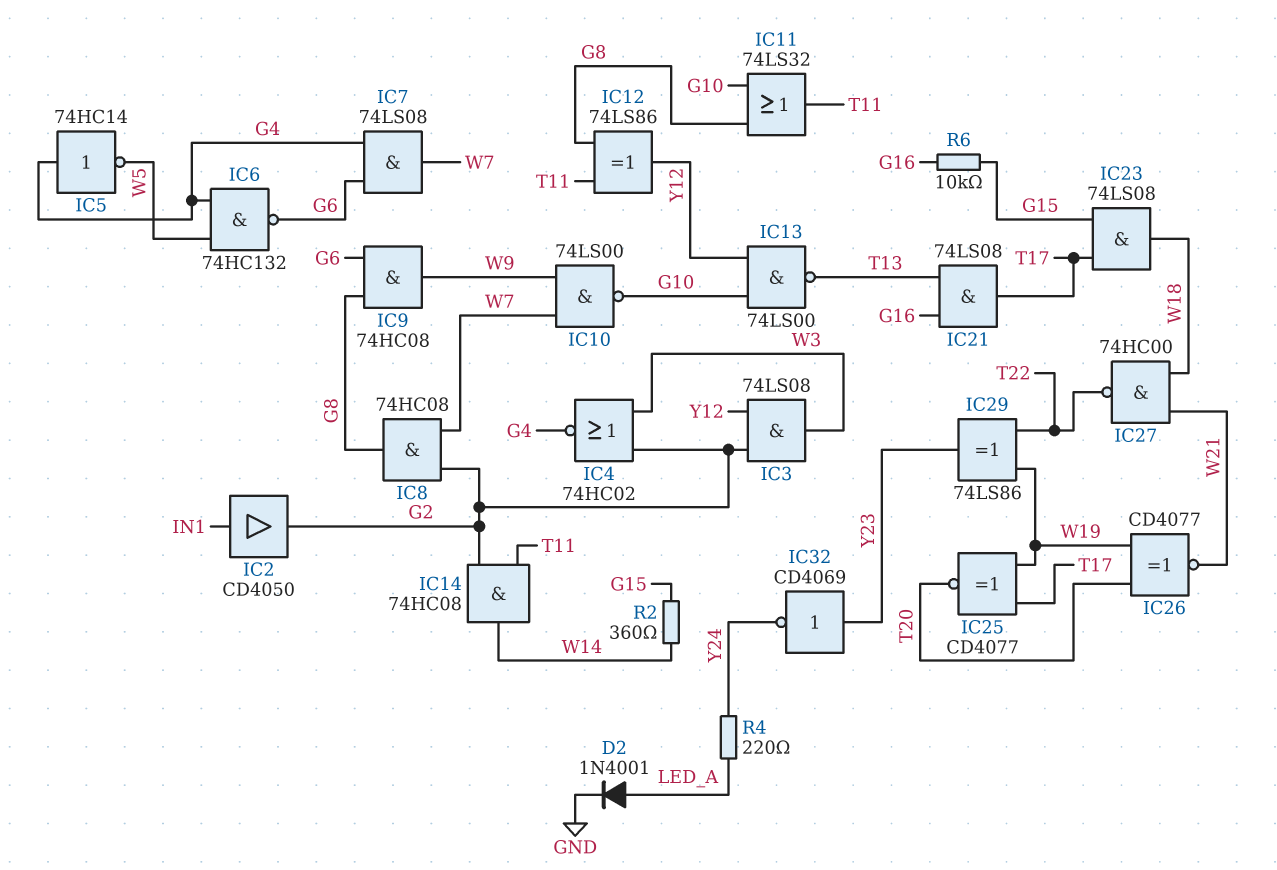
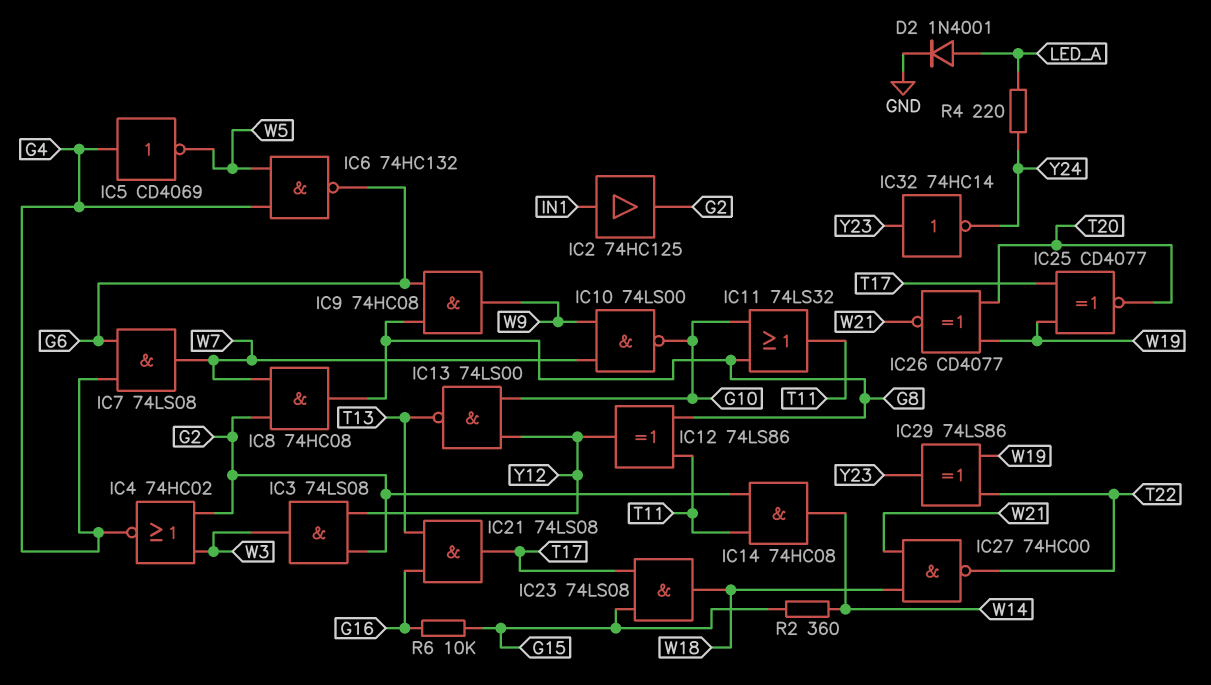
IC2: buffer CD4050 (in IN1, out G2) -> buffer 74HC125 (in IN1, out G2)
IC5: NOT 74HC14 (in G4, out W5) -> NOT CD4069 (in G4, out W5)
IC32: NOT CD4069 (in Y23, out Y24) -> NOT 74HC14 (in Y23, out Y24)

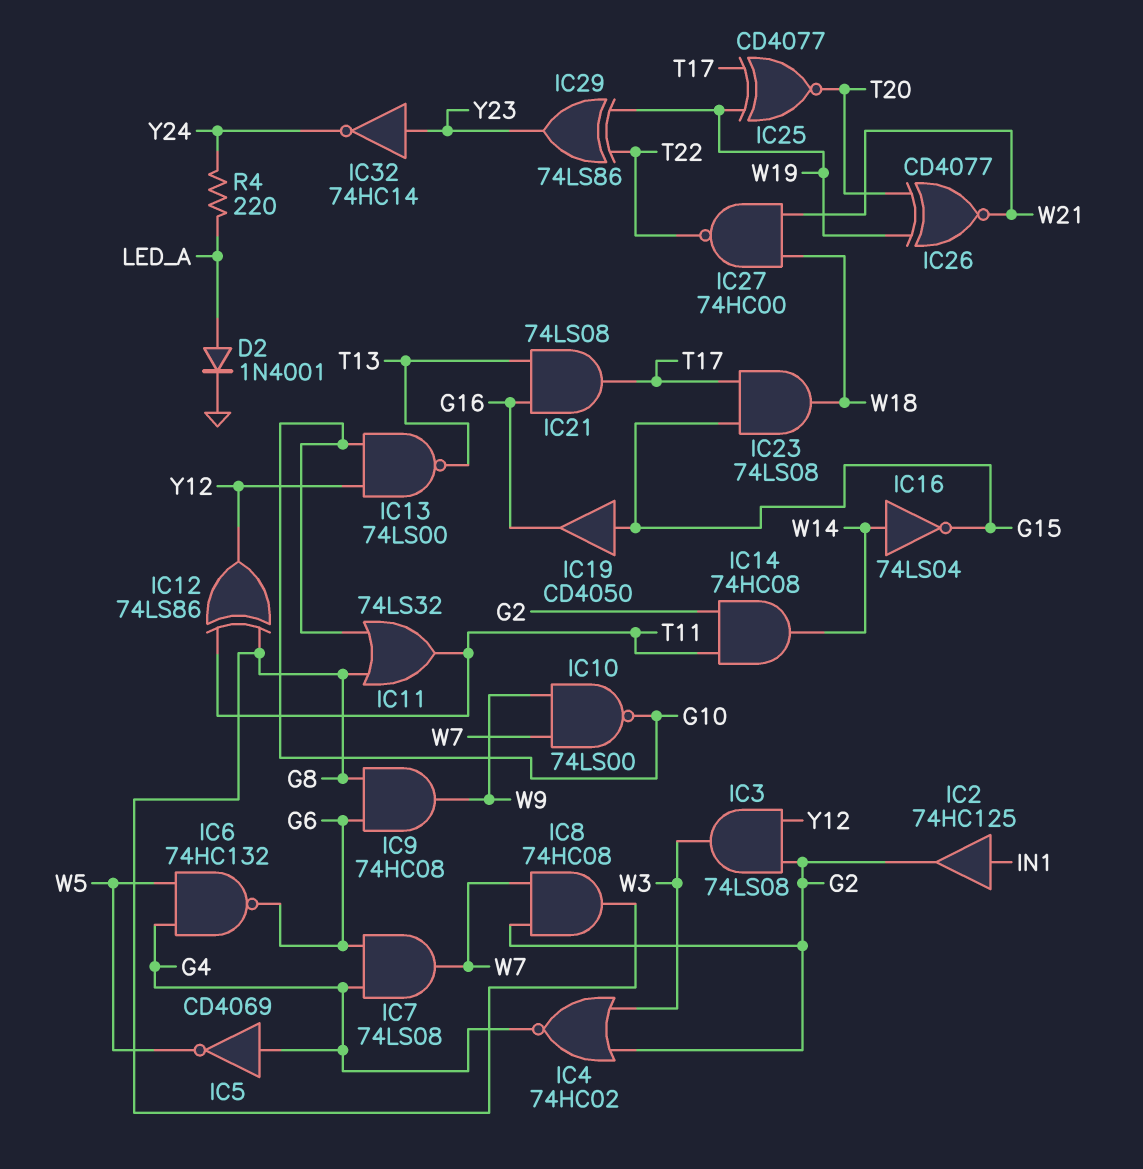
IC16: none -> NOT 74LS04 (in W14, out G15)
IC19: none -> buffer CD4050 (in G15, out G16)
R2: 360 (G15, W14) -> none
R6: 10k (G15, G16) -> none

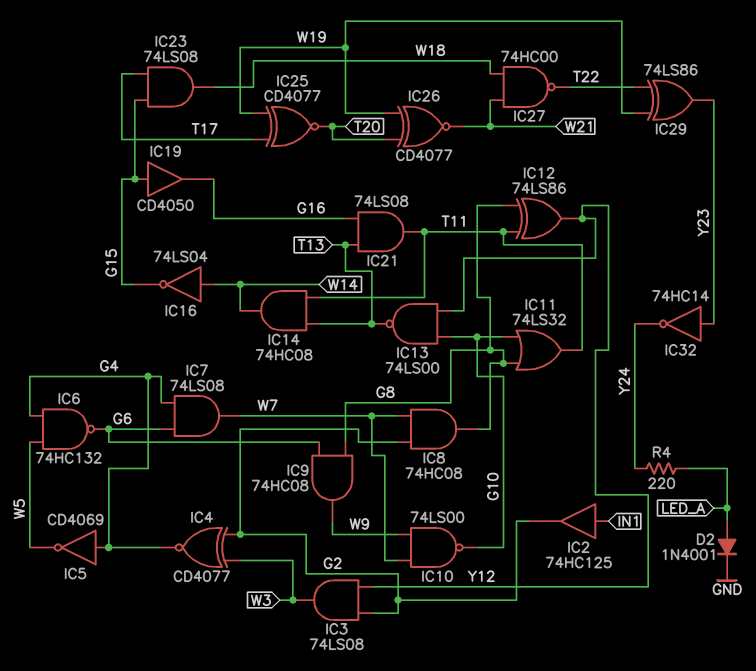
IC4: NOR 74HC02 (in G2, in W3, out G4) -> XNOR CD4077 (in G2, in W3, out G4)
IC14: AND 74HC08 (in G2, in T11, out W14) -> AND 74HC08 (in T11, in T13, out W14)
IC21: AND 74LS08 (in G16, in T13, out T17) -> AND 74LS08 (in G16, in T13, out T11)

